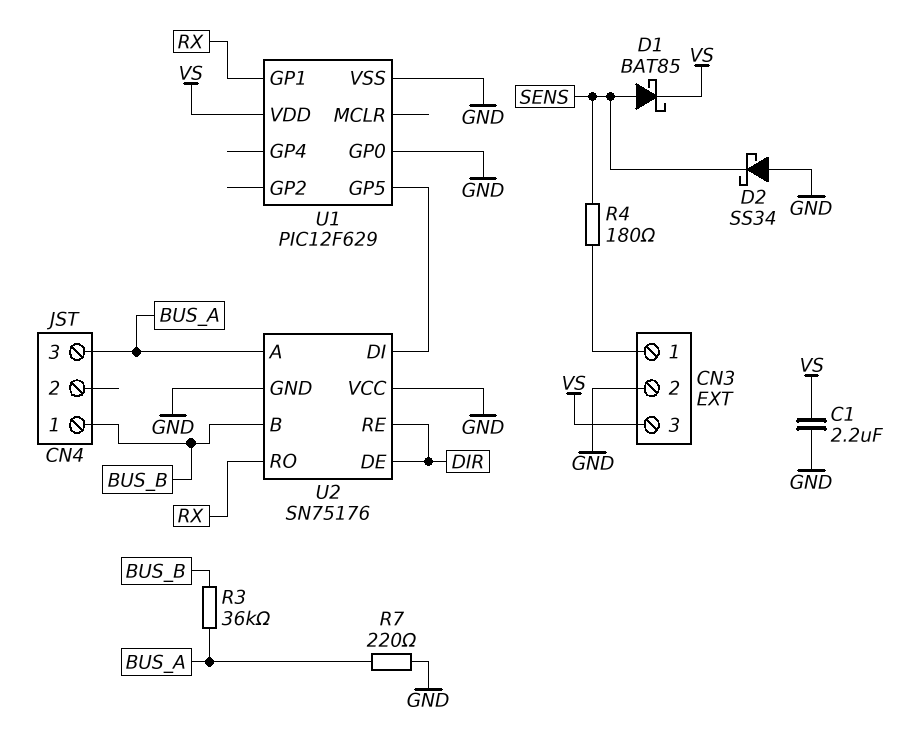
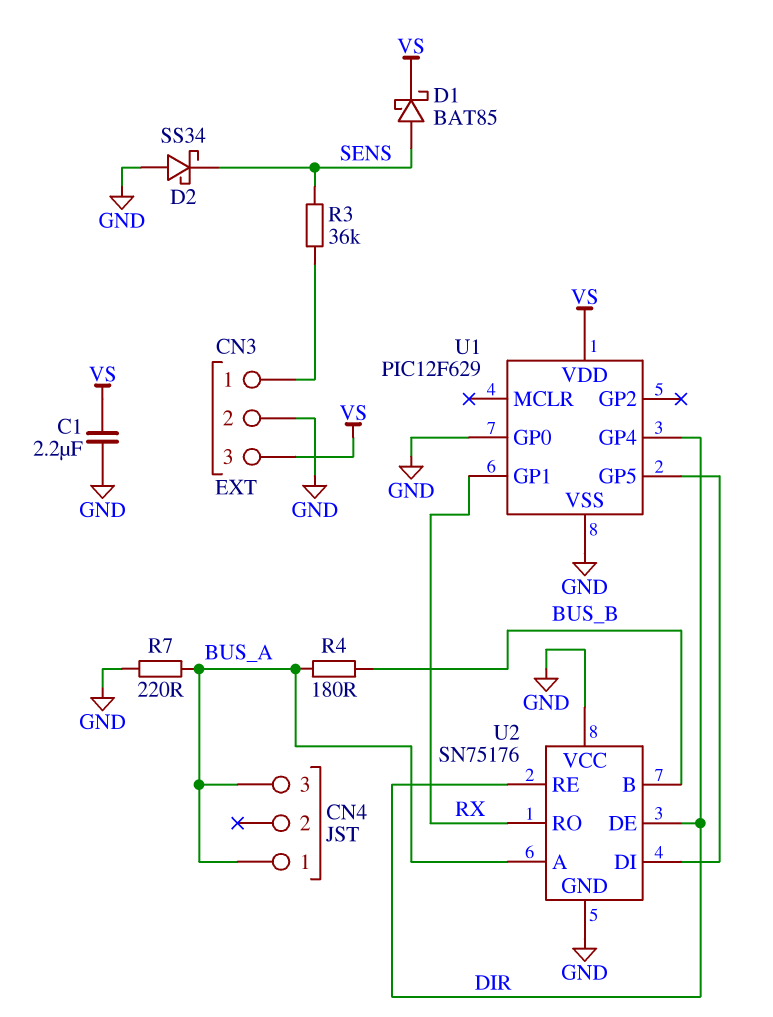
CN4 pin 1: BUS_B -> BUS_A
R3: 36k (BUS_A, BUS_B) -> 36k (CN3/1, SENS)
R4: 180 (CN3/1, SENS) -> 180 (BUS_A, BUS_B)
U1 pin GP4: none -> DIR

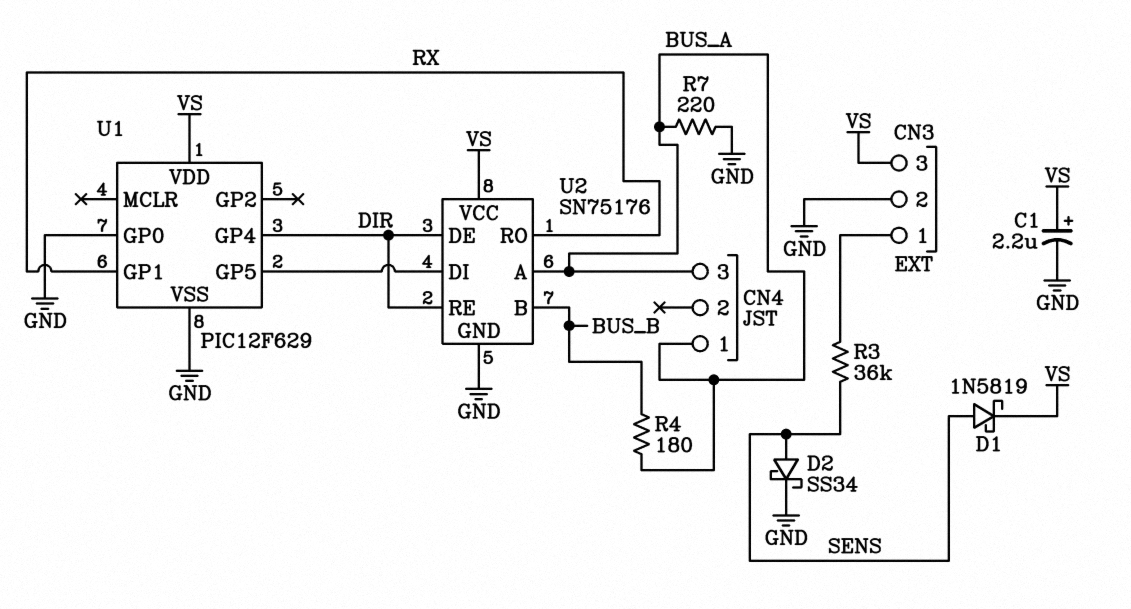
C1: 2.2uF (GND, VS) -> 2.2uF (plus VS, minus GND)
D1: schottky BAT85 (A SENS, K VS) -> schottky 1N5819 (A SENS, K VS)
D2: schottky SS34 (A GND, K SENS) -> schottky SS34 (A SENS, K GND)
U2 pin VCC: GND -> VS

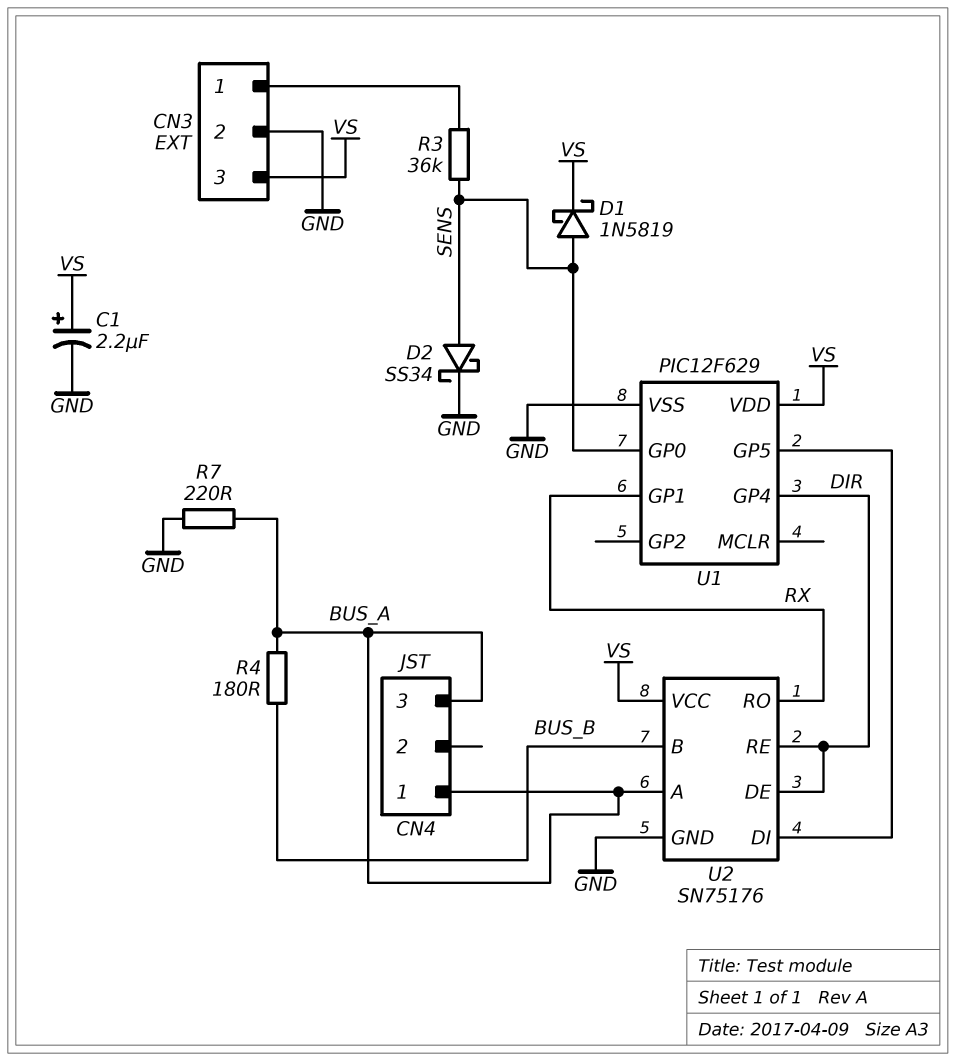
U1 pin GP0: GND -> SENS

